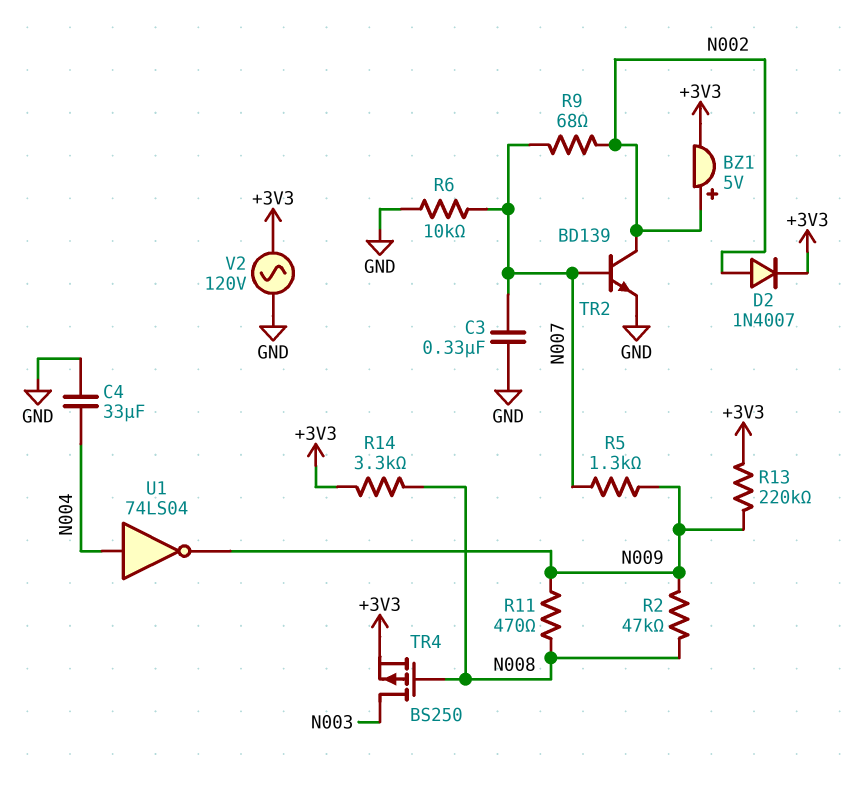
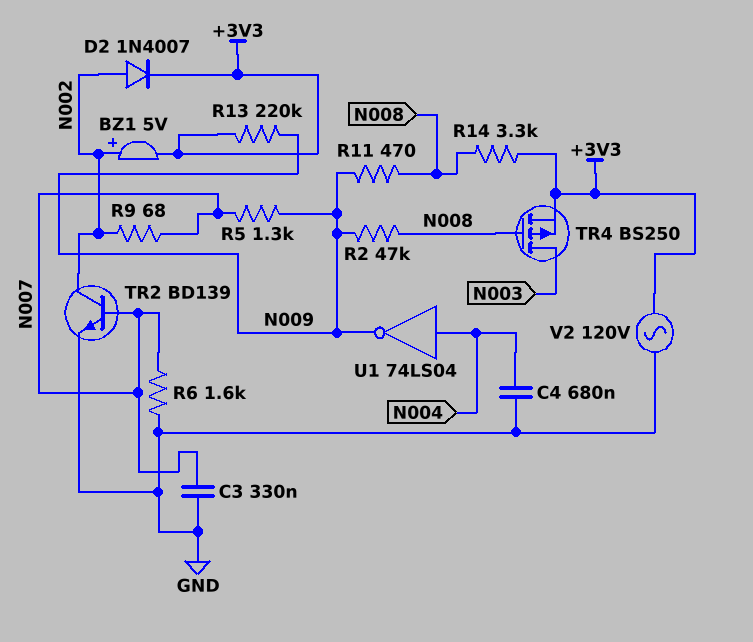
C4: 33uF (GND, N004) -> 680nF (GND, N004)
R6: 10k (GND, N007) -> 1.6k (GND, N007)

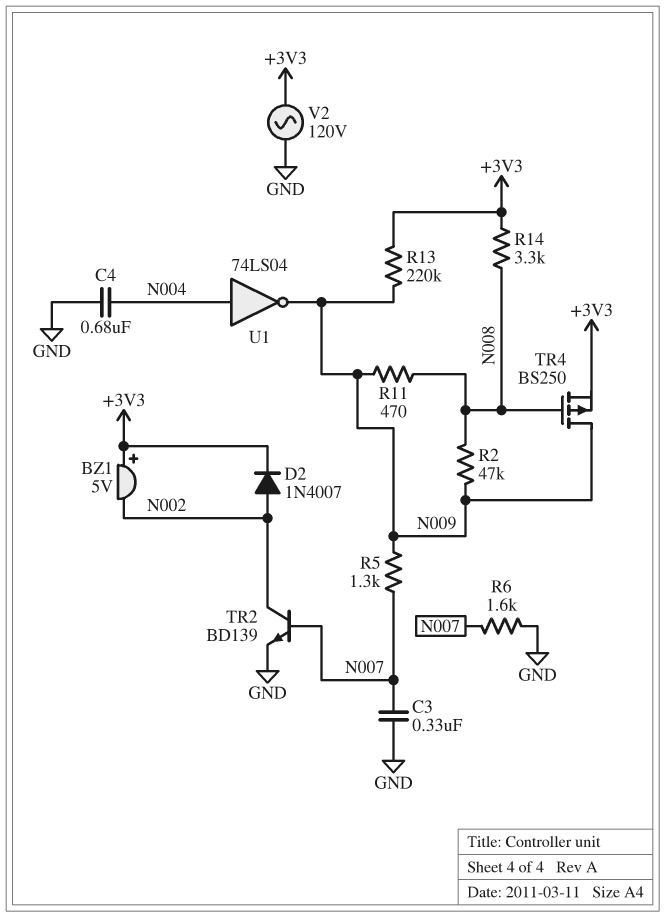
BZ1: buzzer 5V (plus N002, minus +3V3) -> buzzer 5V (plus +3V3, minus N002)
R9: 68 (N002, N007) -> none
TR4: PMOS BS250 (G N008, D N003, S +3V3) -> PMOS BS250 (G N008, D N009, S +3V3)

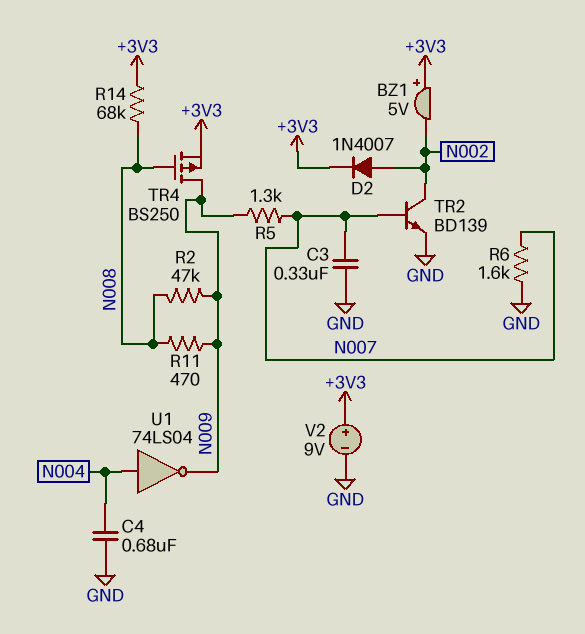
R13: 220k (+3V3, N009) -> none
R14: 3.3k (+3V3, N008) -> 68k (+3V3, N008)
V2: AC 120V (+3V3, GND) -> 9V (plus +3V3, minus GND)

